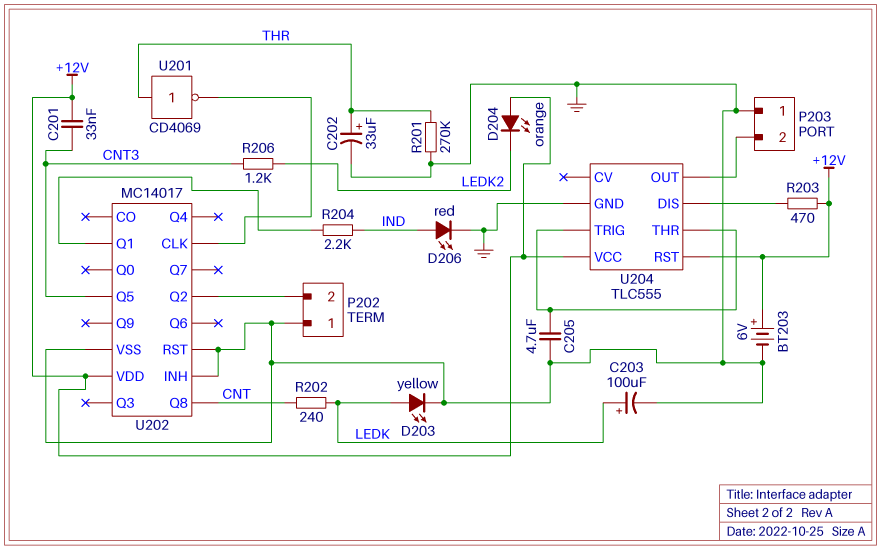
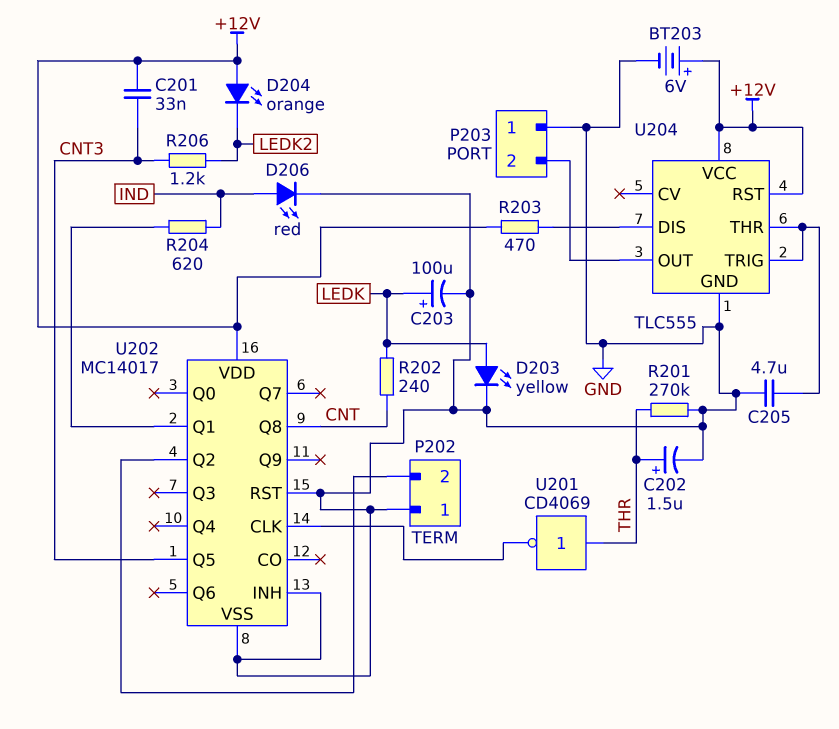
C202: 33uF (plus THR, minus GND) -> 1.5uF (plus THR, minus GND)
R204: 2.2k (IND, U202/Q1) -> 620 (IND, U202/Q1)

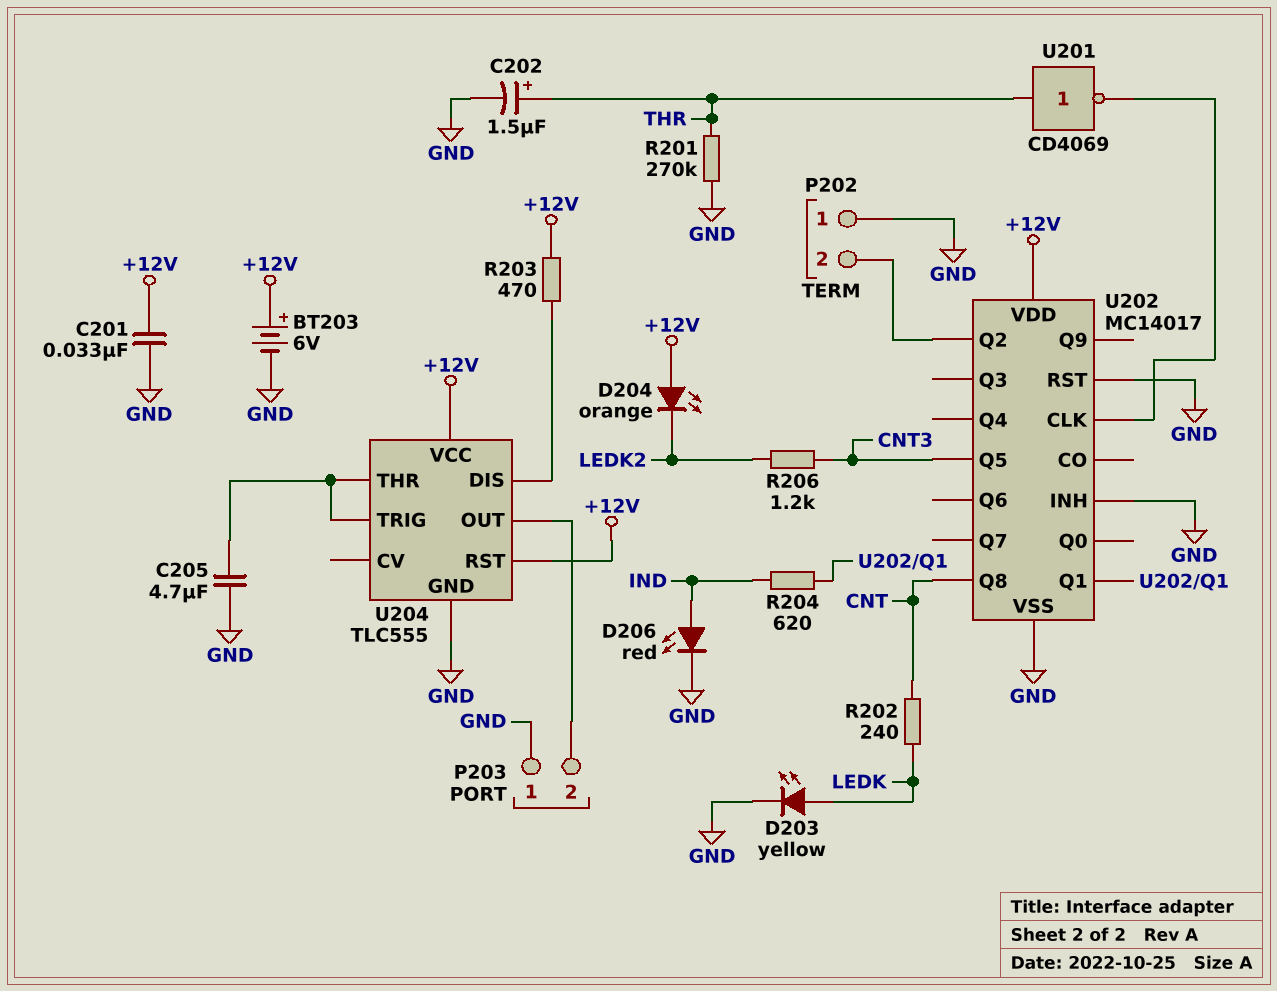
C201: 33nF (+12V, CNT3) -> 33nF (+12V, GND)
C203: 100uF (plus LEDK, minus GND) -> none

